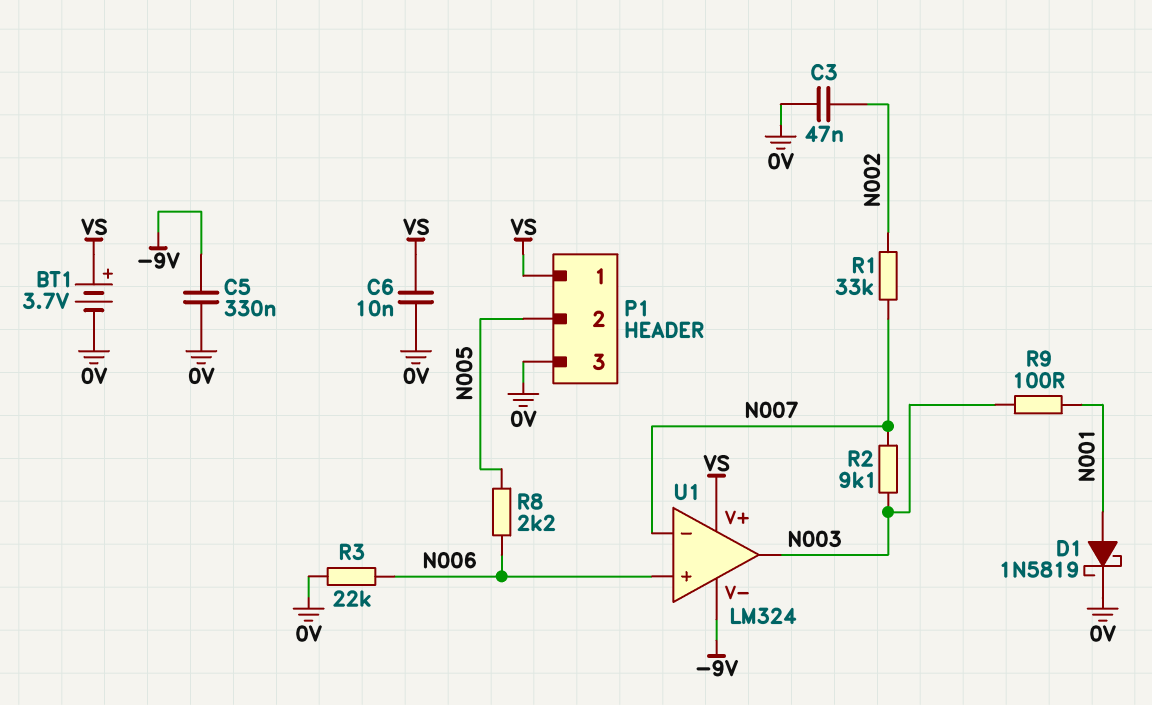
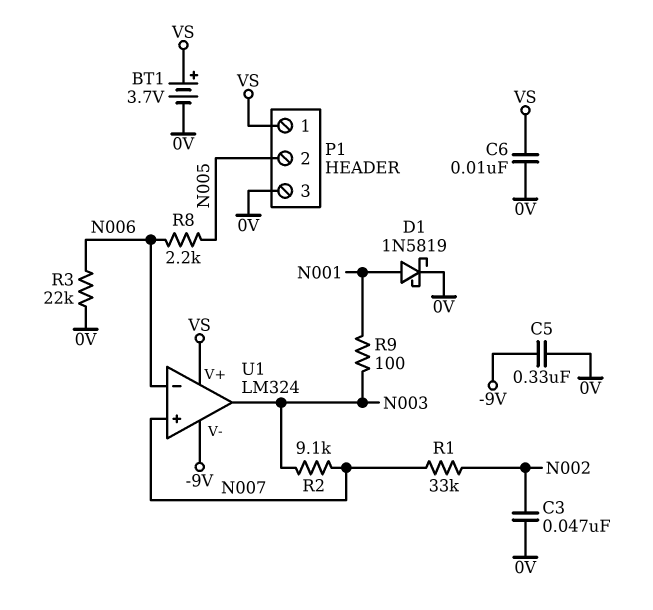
U1 pin in+: N006 -> N007
U1 pin in-: N007 -> N006

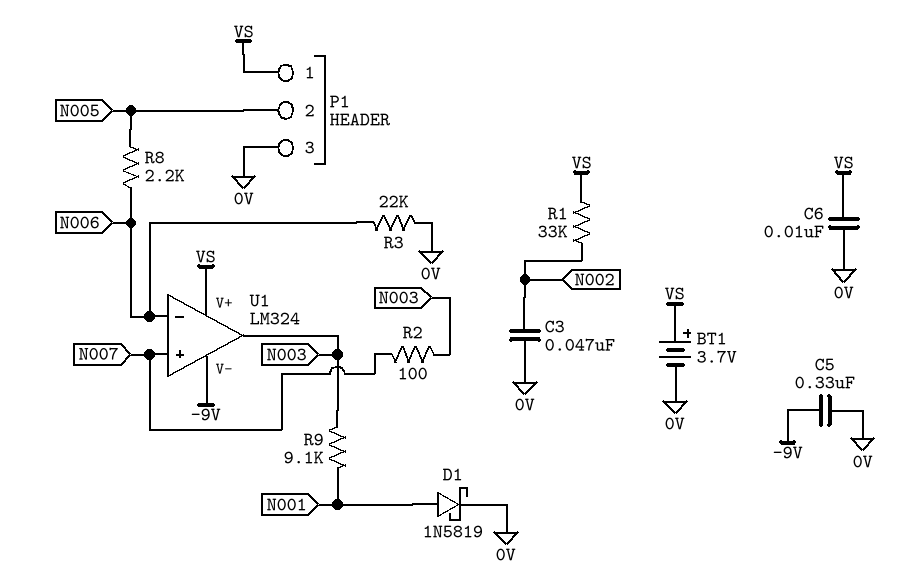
R1: 33k (N002, N007) -> 33k (N002, VS)
R2: 9.1k (N003, N007) -> 100 (N003, N007)
R9: 100 (N001, N003) -> 9.1k (N001, N003)

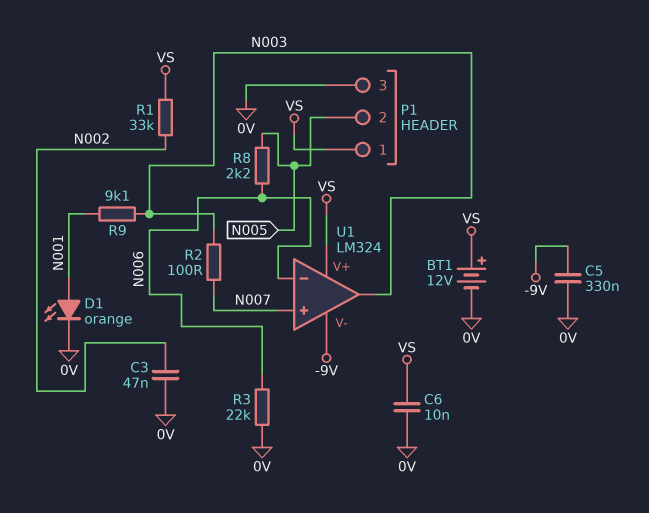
BT1: 3.7V (plus VS, minus 0V) -> 12V (plus VS, minus 0V)
D1: schottky 1N5819 (A N001, K 0V) -> LED orange (A N001, K 0V)

